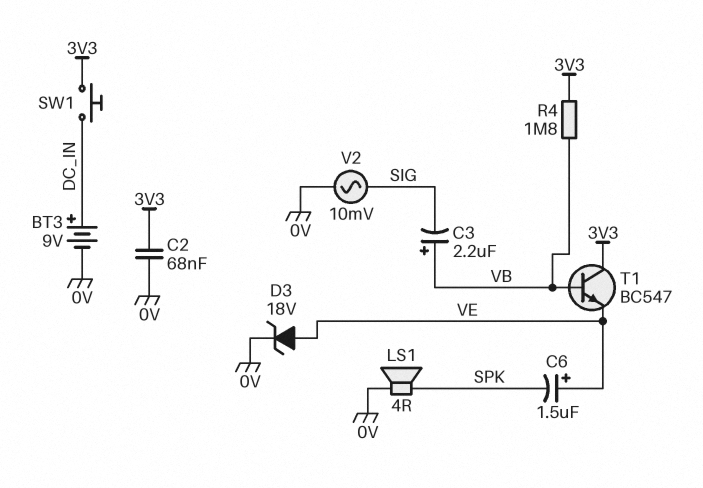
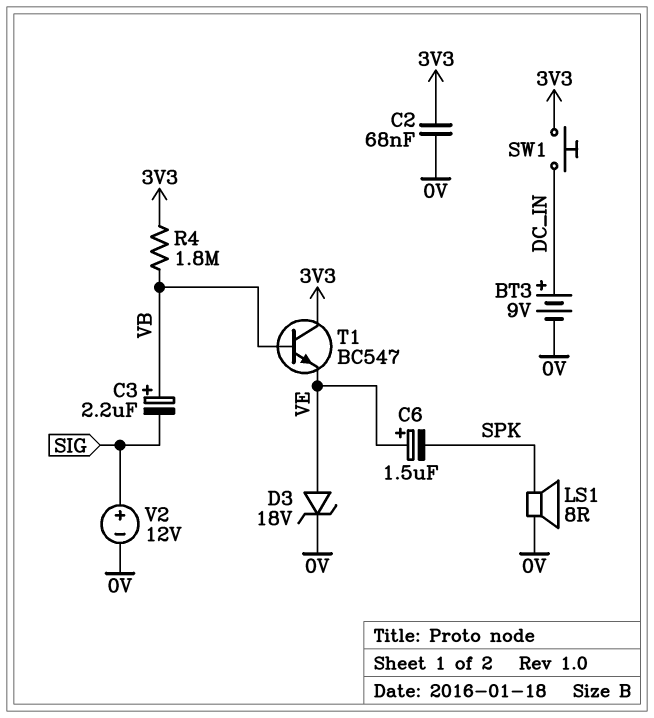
LS1: speaker 4R (0V, SPK) -> speaker 8R (0V, SPK)
V2: AC 10mV (0V, SIG) -> 12V (plus SIG, minus 0V)

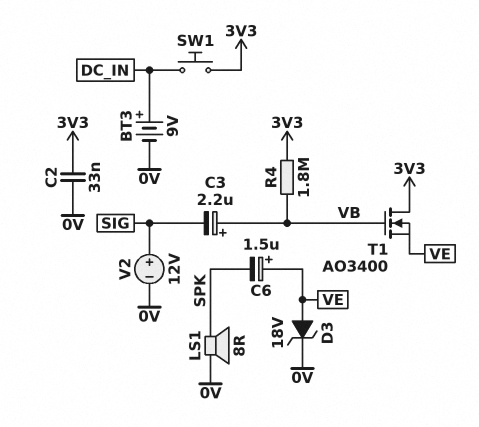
C2: 68nF (0V, 3V3) -> 33nF (0V, 3V3)
T1: NPN BC547 (B VB, C 3V3, E VE) -> NMOS AO3400 (G VB, D 3V3, S VE)

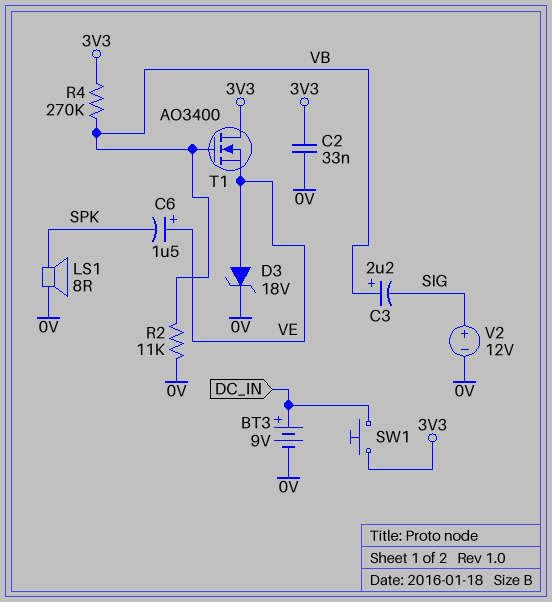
R2: none -> 11k (0V, VB)
R4: 1.8M (3V3, VB) -> 270k (3V3, VB)

